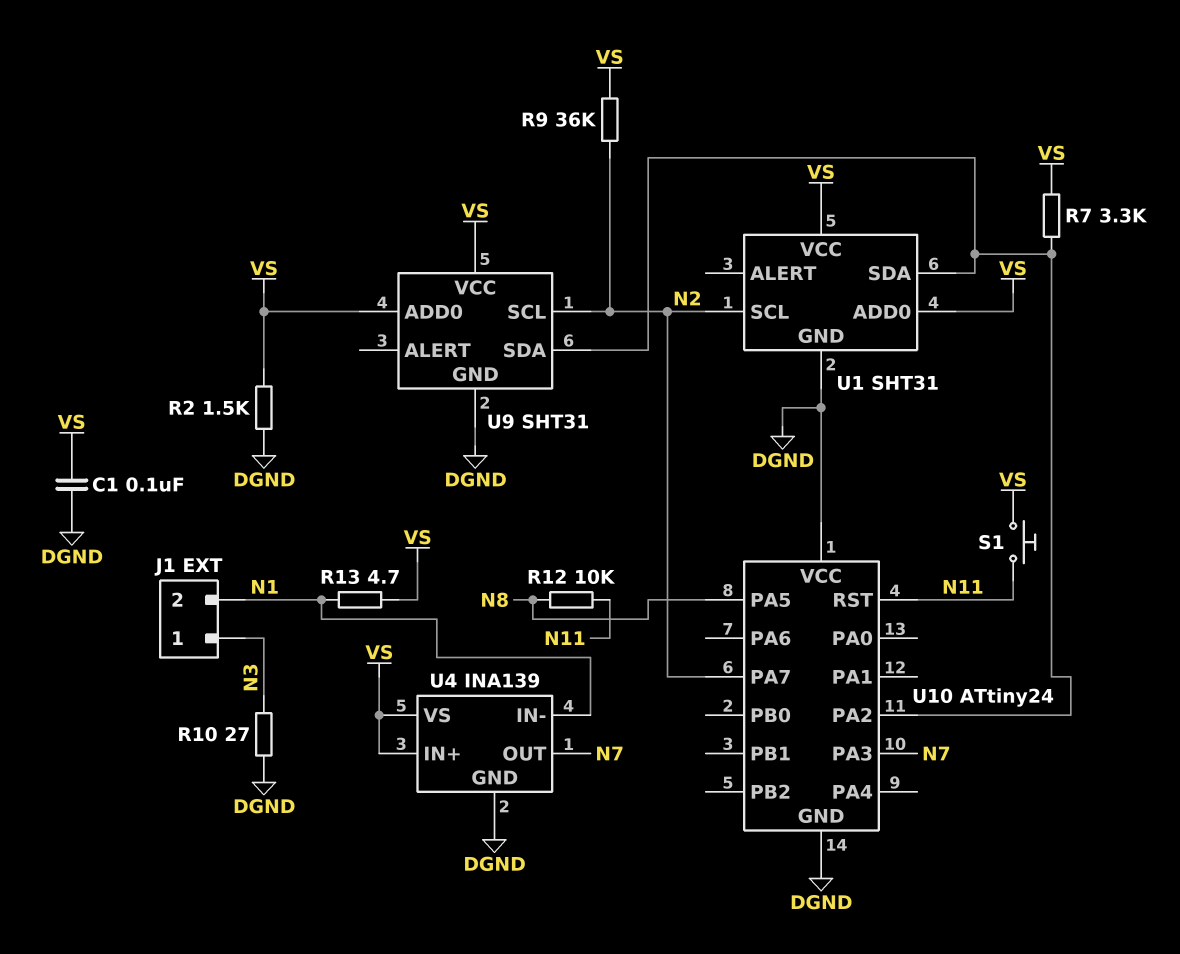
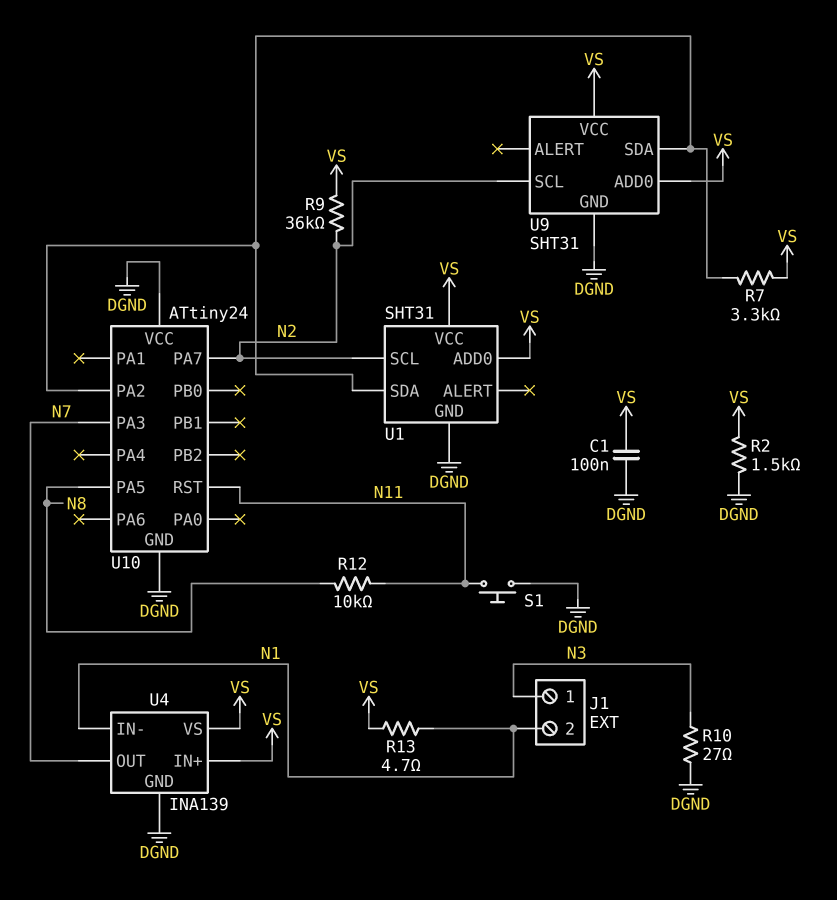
S1: button (N11, VS) -> button (DGND, N11)

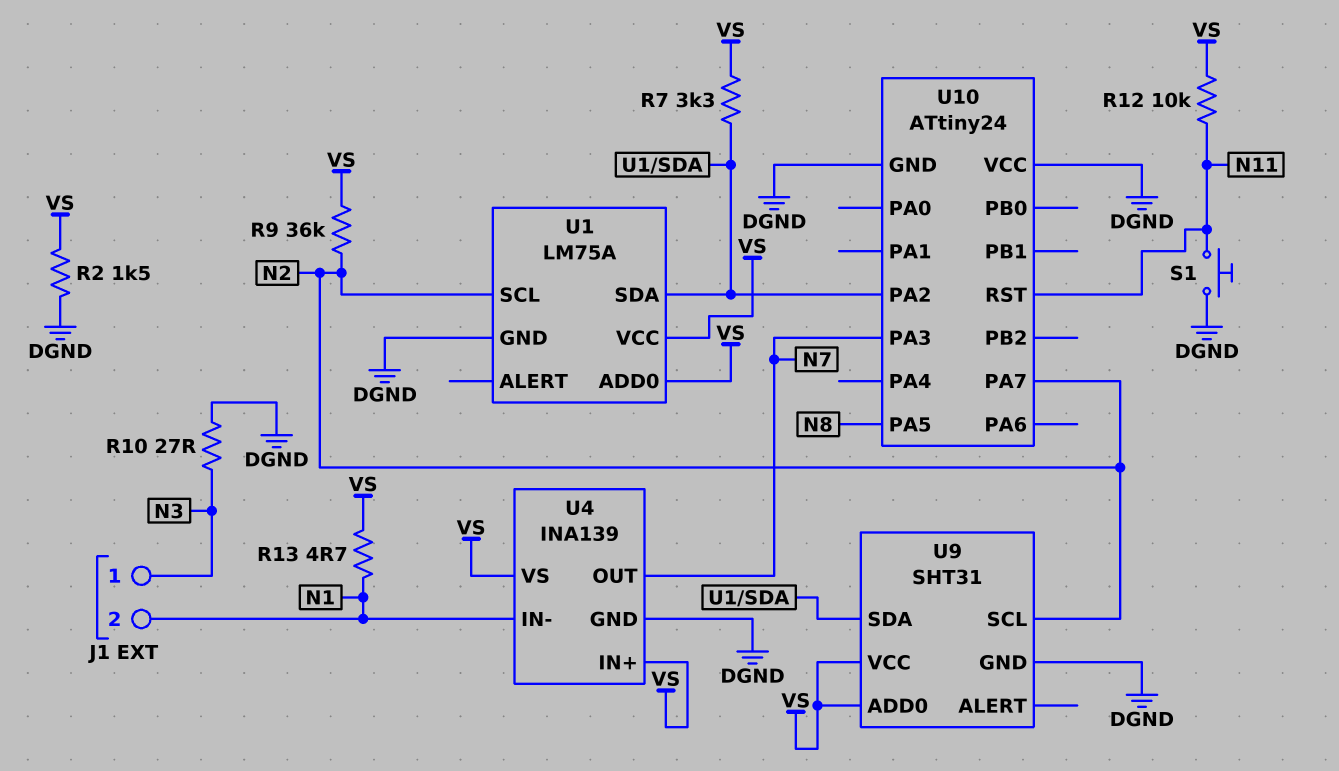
C1: 100nF (DGND, VS) -> none
R12: 10k (N8, N11) -> 10k (N11, VS)
U1: SHT31 -> LM75A

